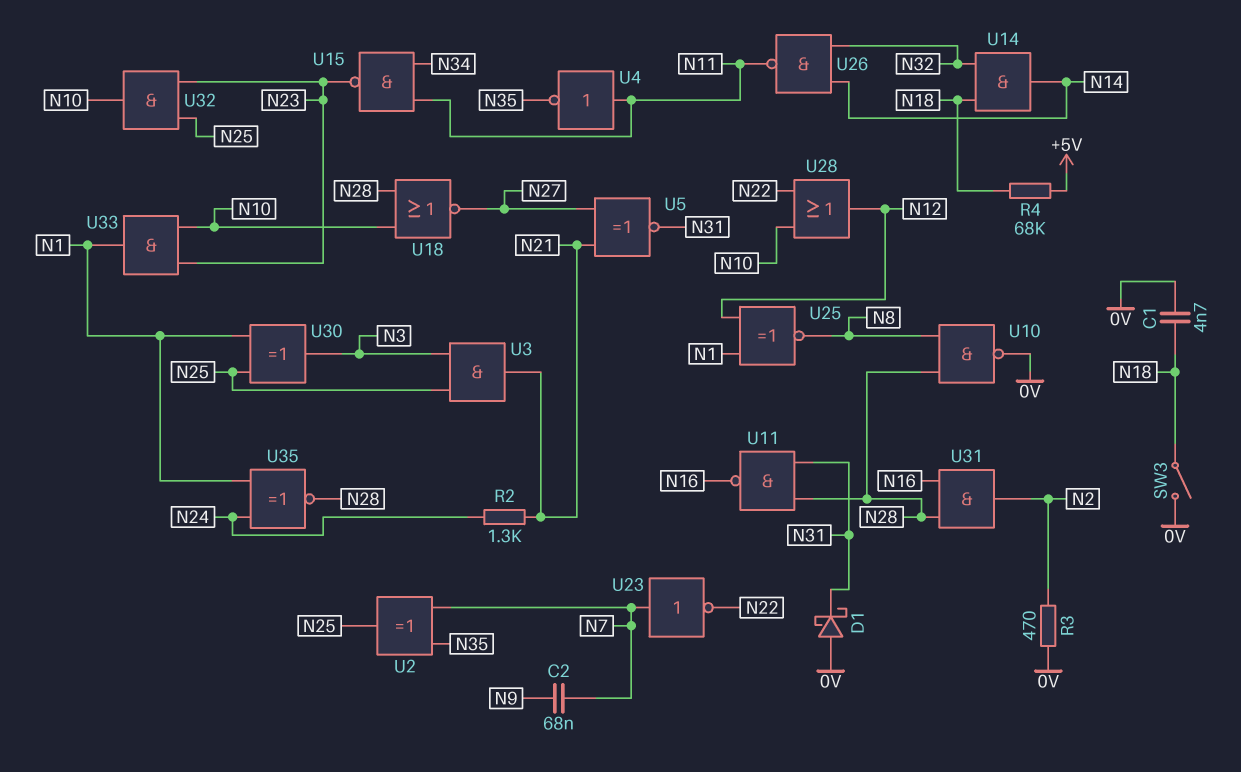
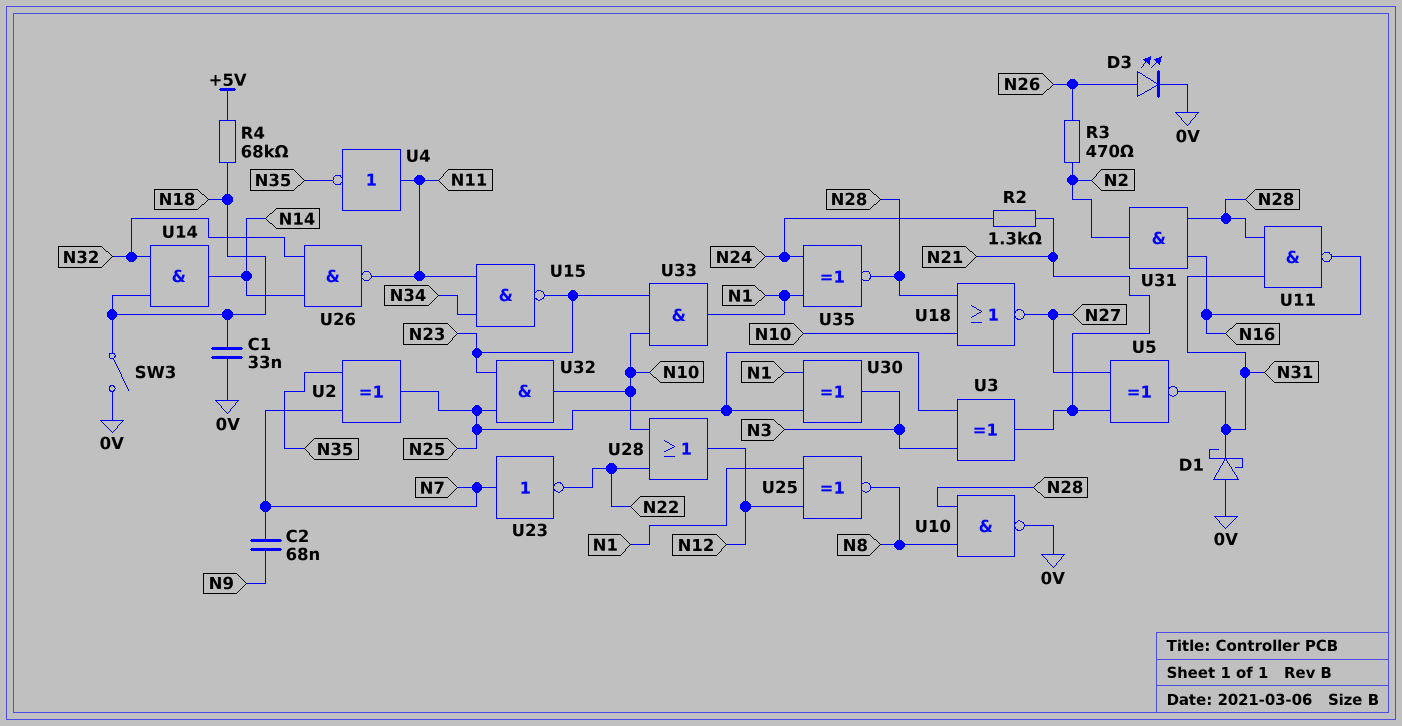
C1: 4.7nF (0V, N18) -> 33nF (0V, N18)
D3: none -> LED (A N26, K 0V)
R3: 470 (0V, N2) -> 470 (N2, N26)
U3: AND (in N3, in N25, out N21) -> XOR (in N3, in N25, out N21)

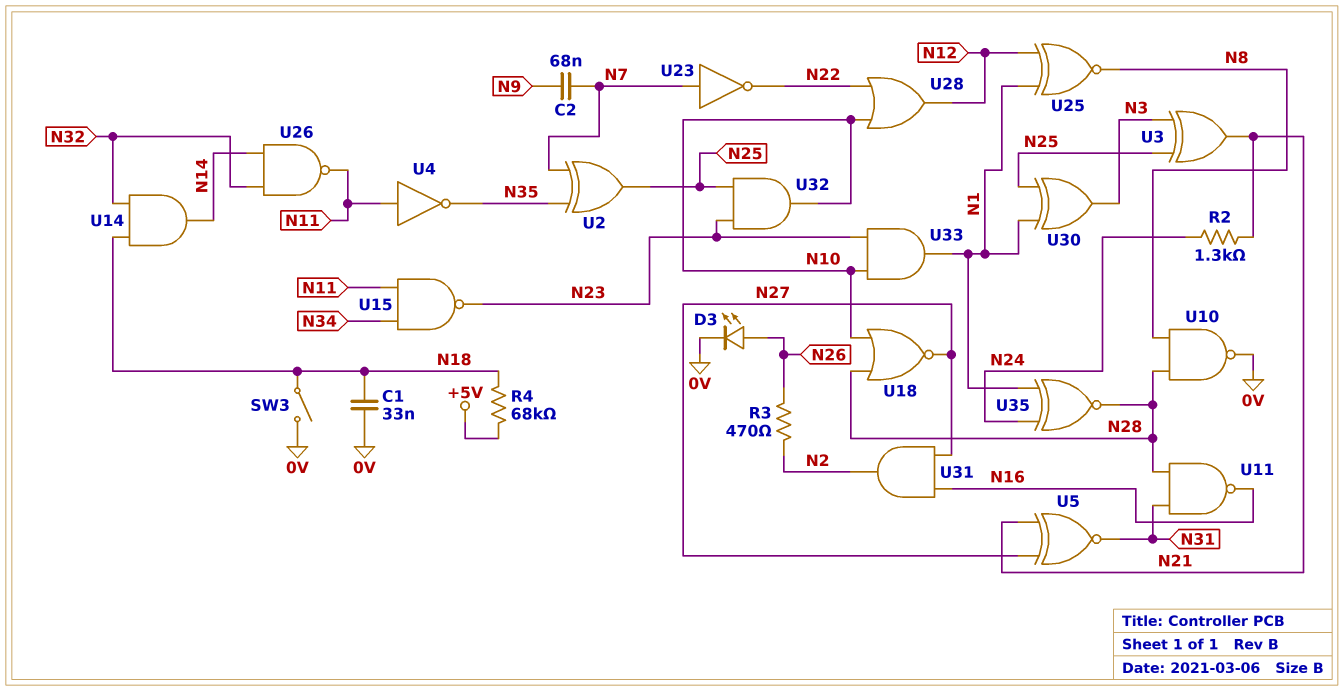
D1: schottky (A 0V, K N31) -> none
U31: AND (in N16, in N28, out N2) -> AND (in N16, in N27, out N2)

